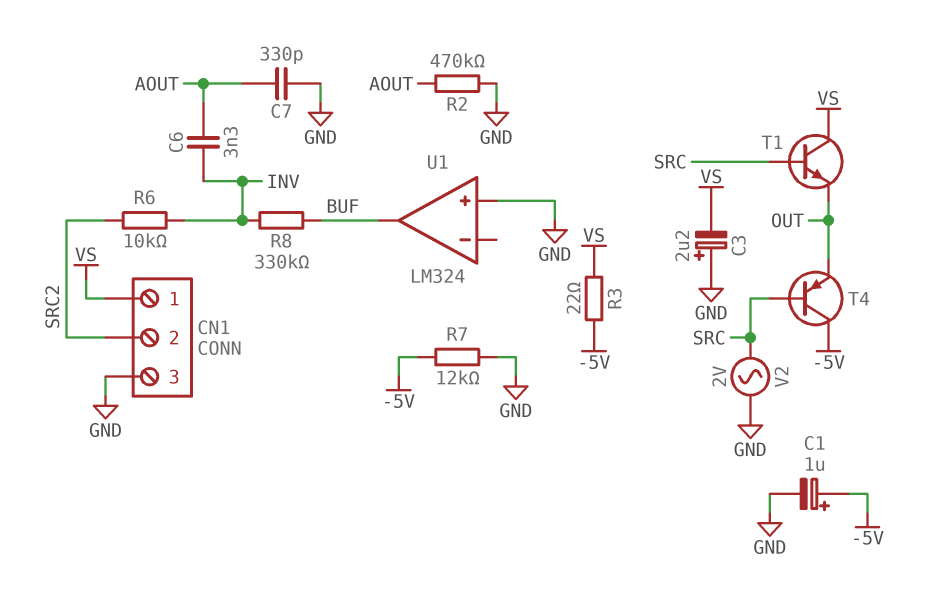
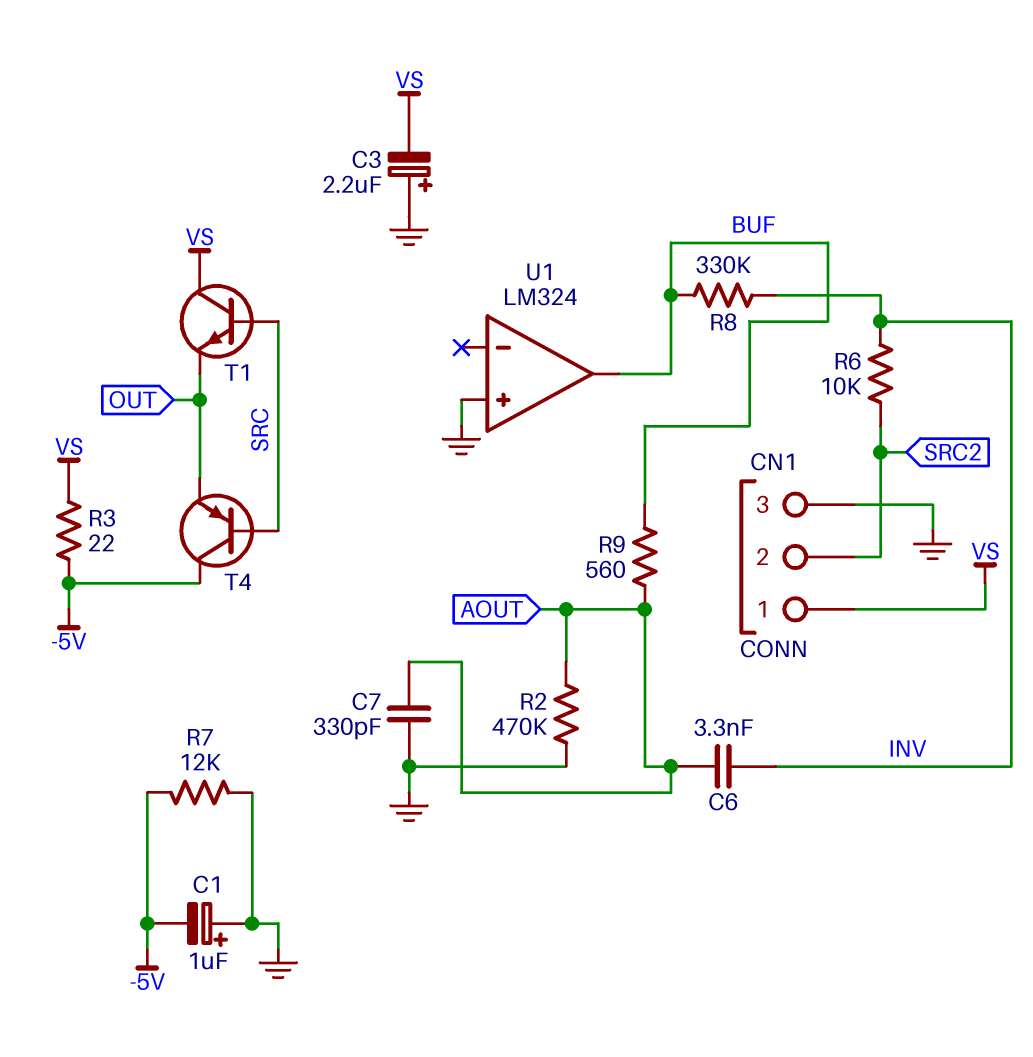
C1: 1uF (plus -5V, minus GND) -> 1uF (plus GND, minus -5V)
R9: none -> 560 (AOUT, BUF)
V2: AC 2V (GND, SRC) -> none

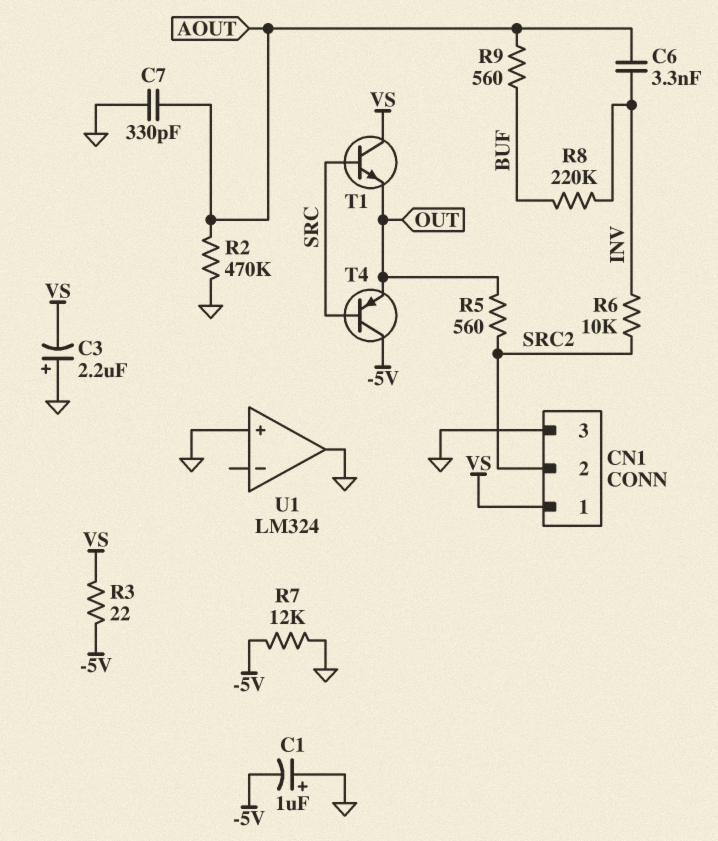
R5: none -> 560 (OUT, SRC2)
R8: 330k (BUF, INV) -> 220k (BUF, INV)
U1 pin out: BUF -> GND

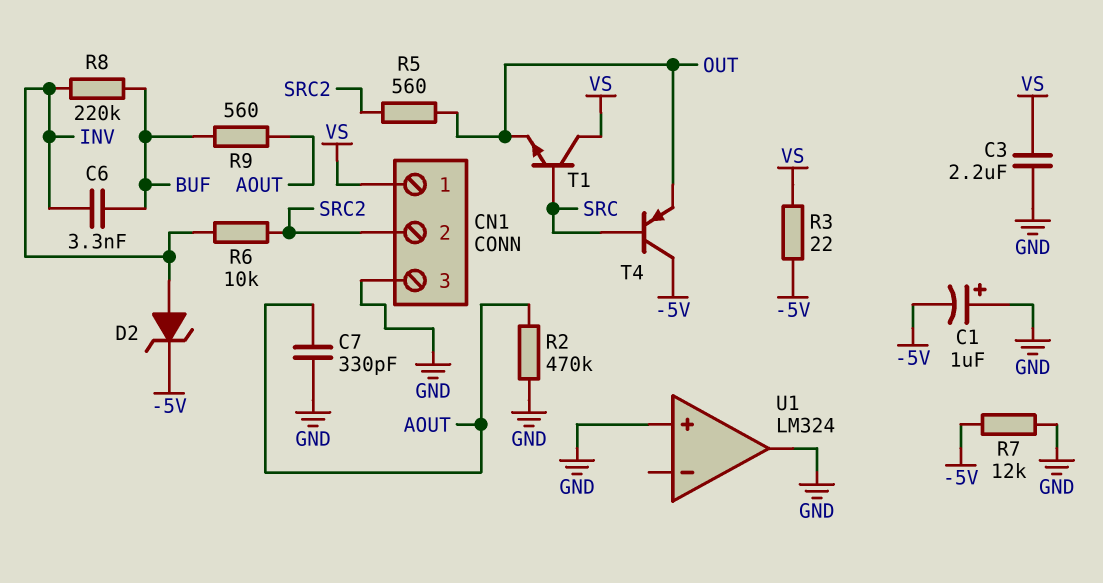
C3: 2.2uF (plus GND, minus VS) -> 2.2uF (GND, VS)
C6: 3.3nF (AOUT, INV) -> 3.3nF (BUF, INV)
D2: none -> zener (A INV, K -5V)

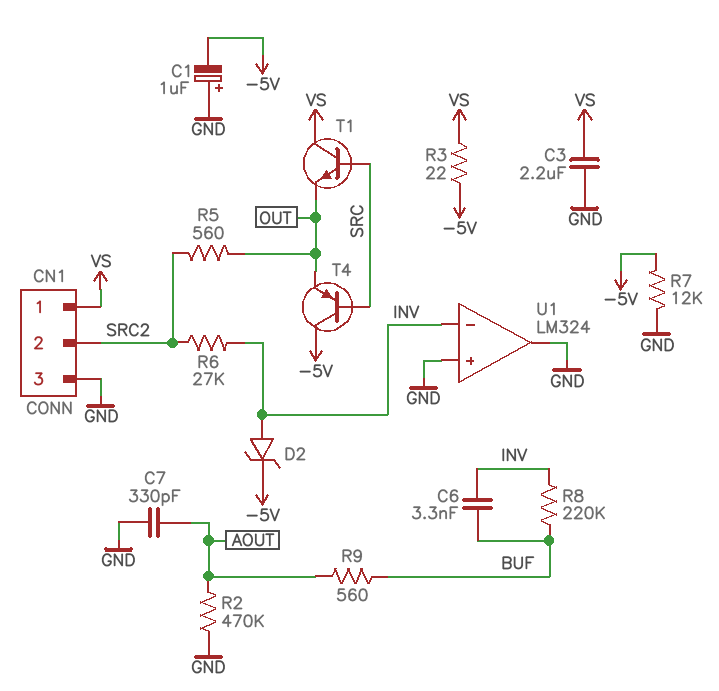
R6: 10k (INV, SRC2) -> 27k (INV, SRC2)
U1 pin in-: none -> INV

